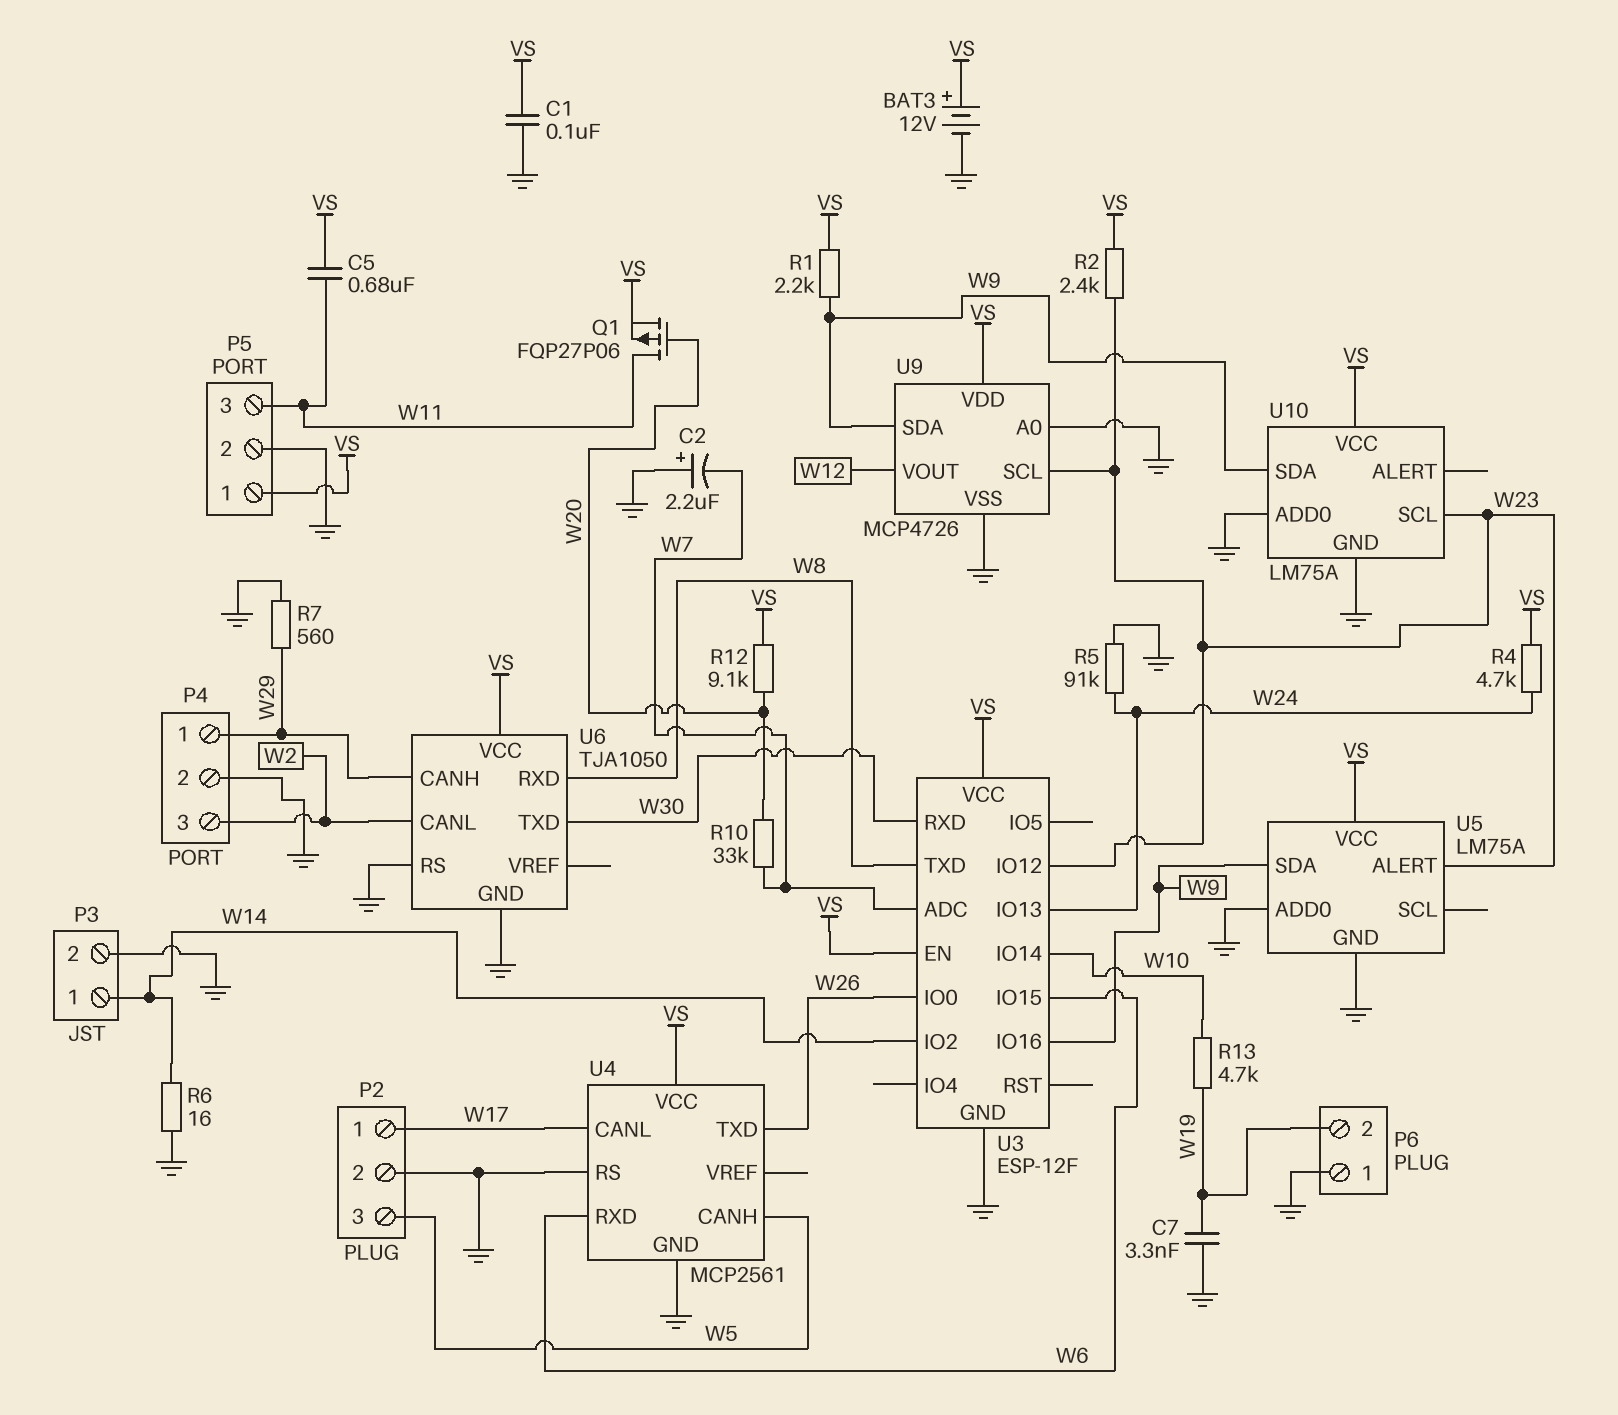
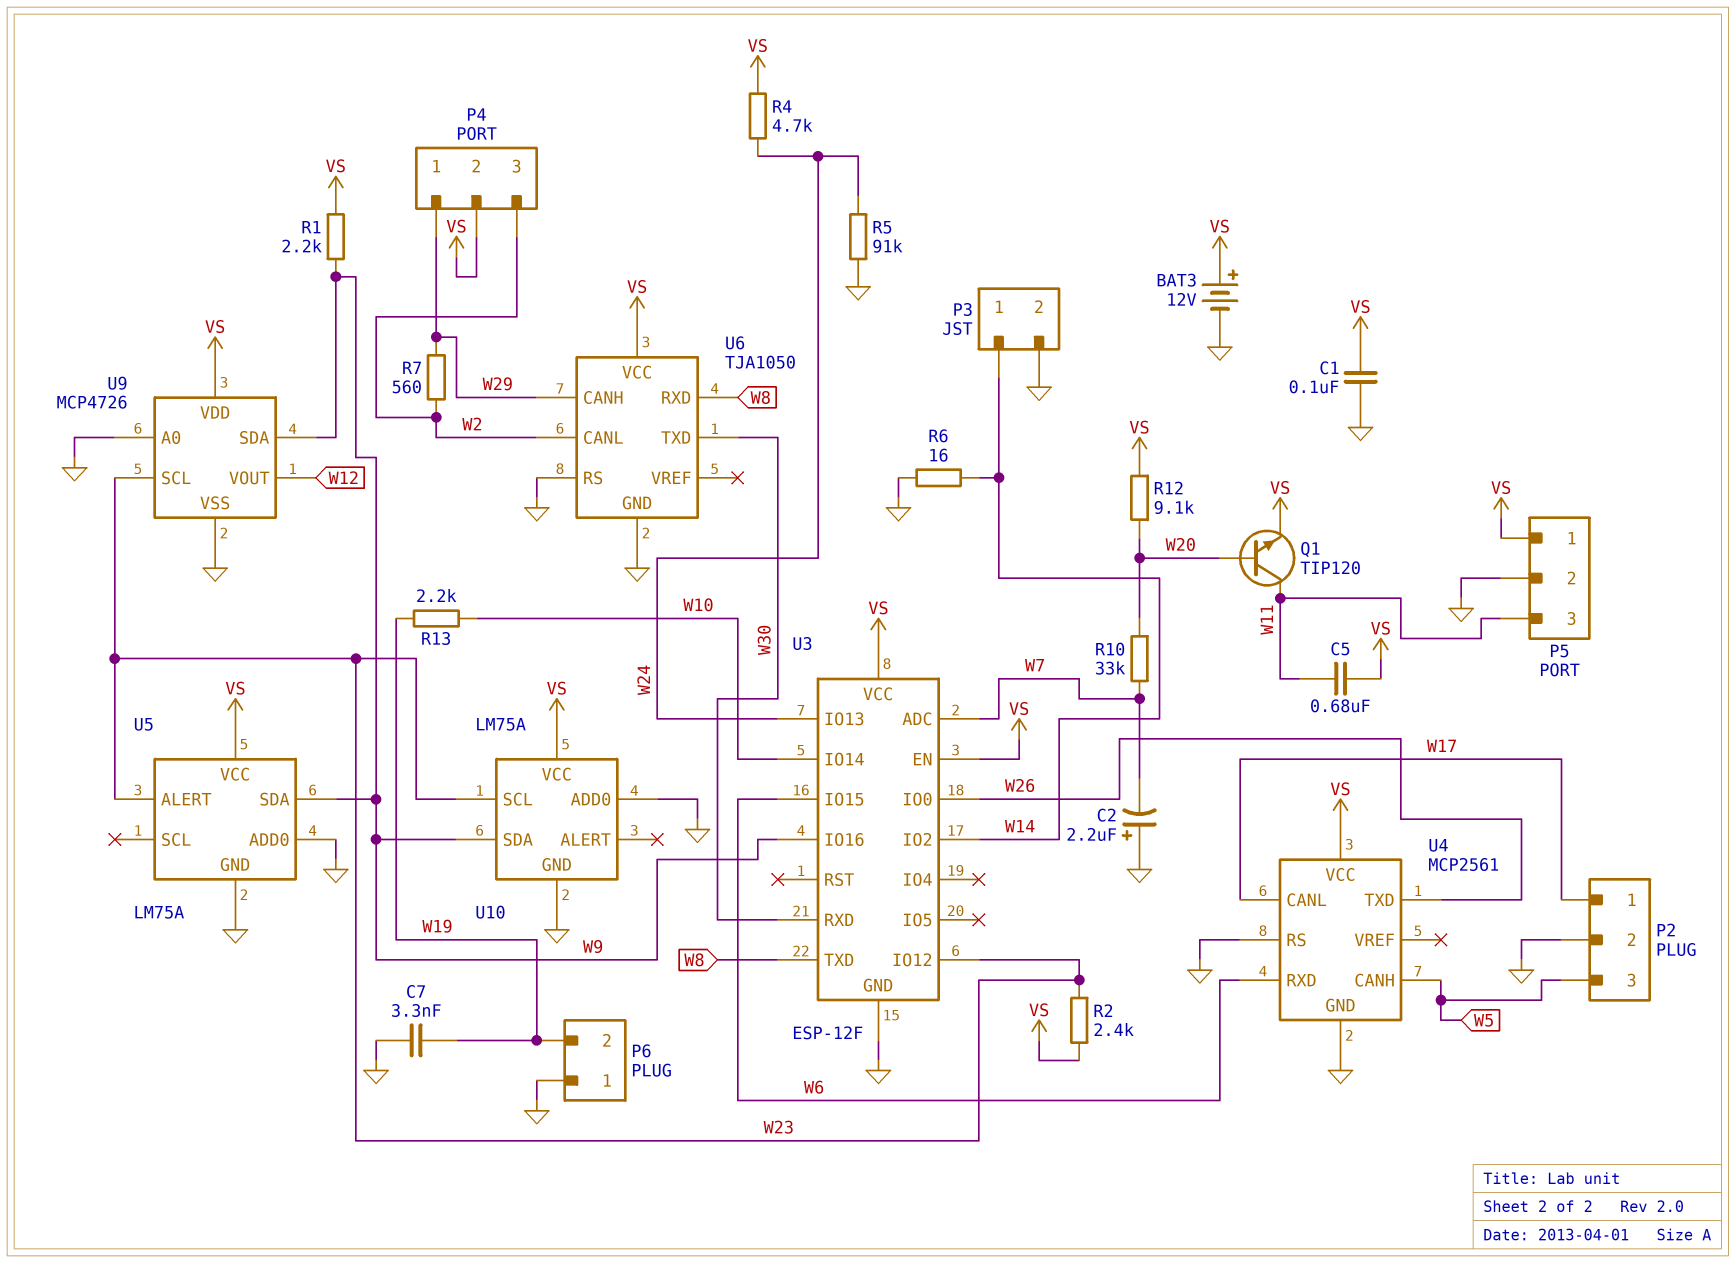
P4 pin 2: GND -> VS
Q1: PMOS FQP27P06 (G W20, D W11, S VS) -> NPN TIP120 (B W20, C W11, E VS)
R7: 560 (GND, W29) -> 560 (W2, W29)
R13: 4.7k (W10, W19) -> 2.2k (W10, W19)

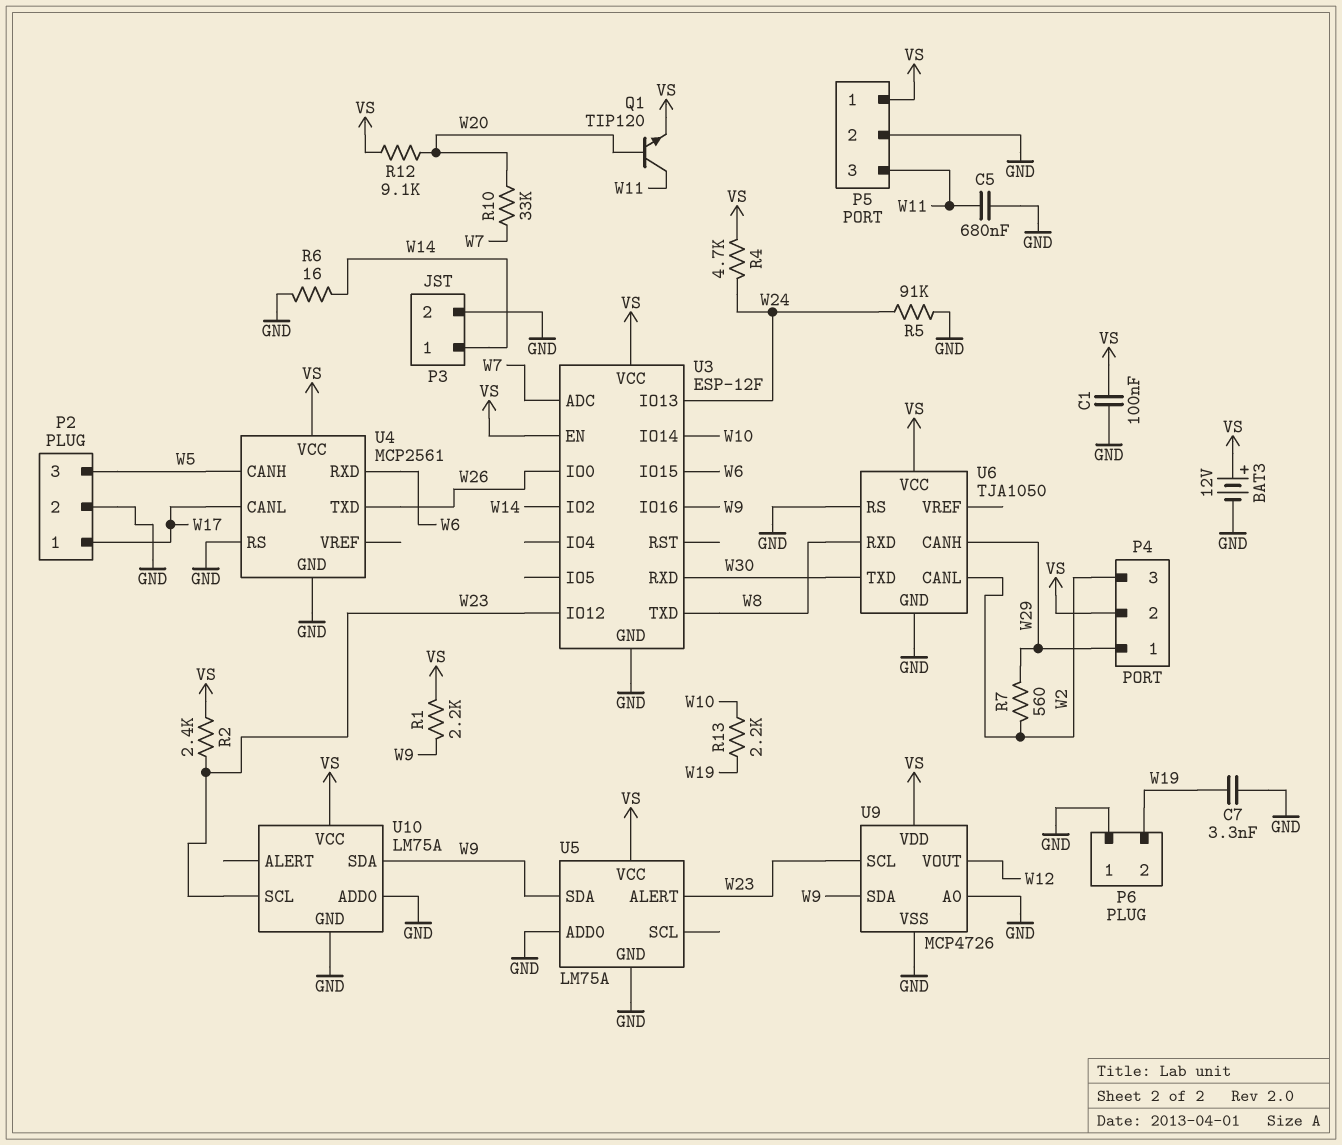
C2: 2.2uF (plus GND, minus W7) -> none
C5: 680nF (VS, W11) -> 680nF (GND, W11)

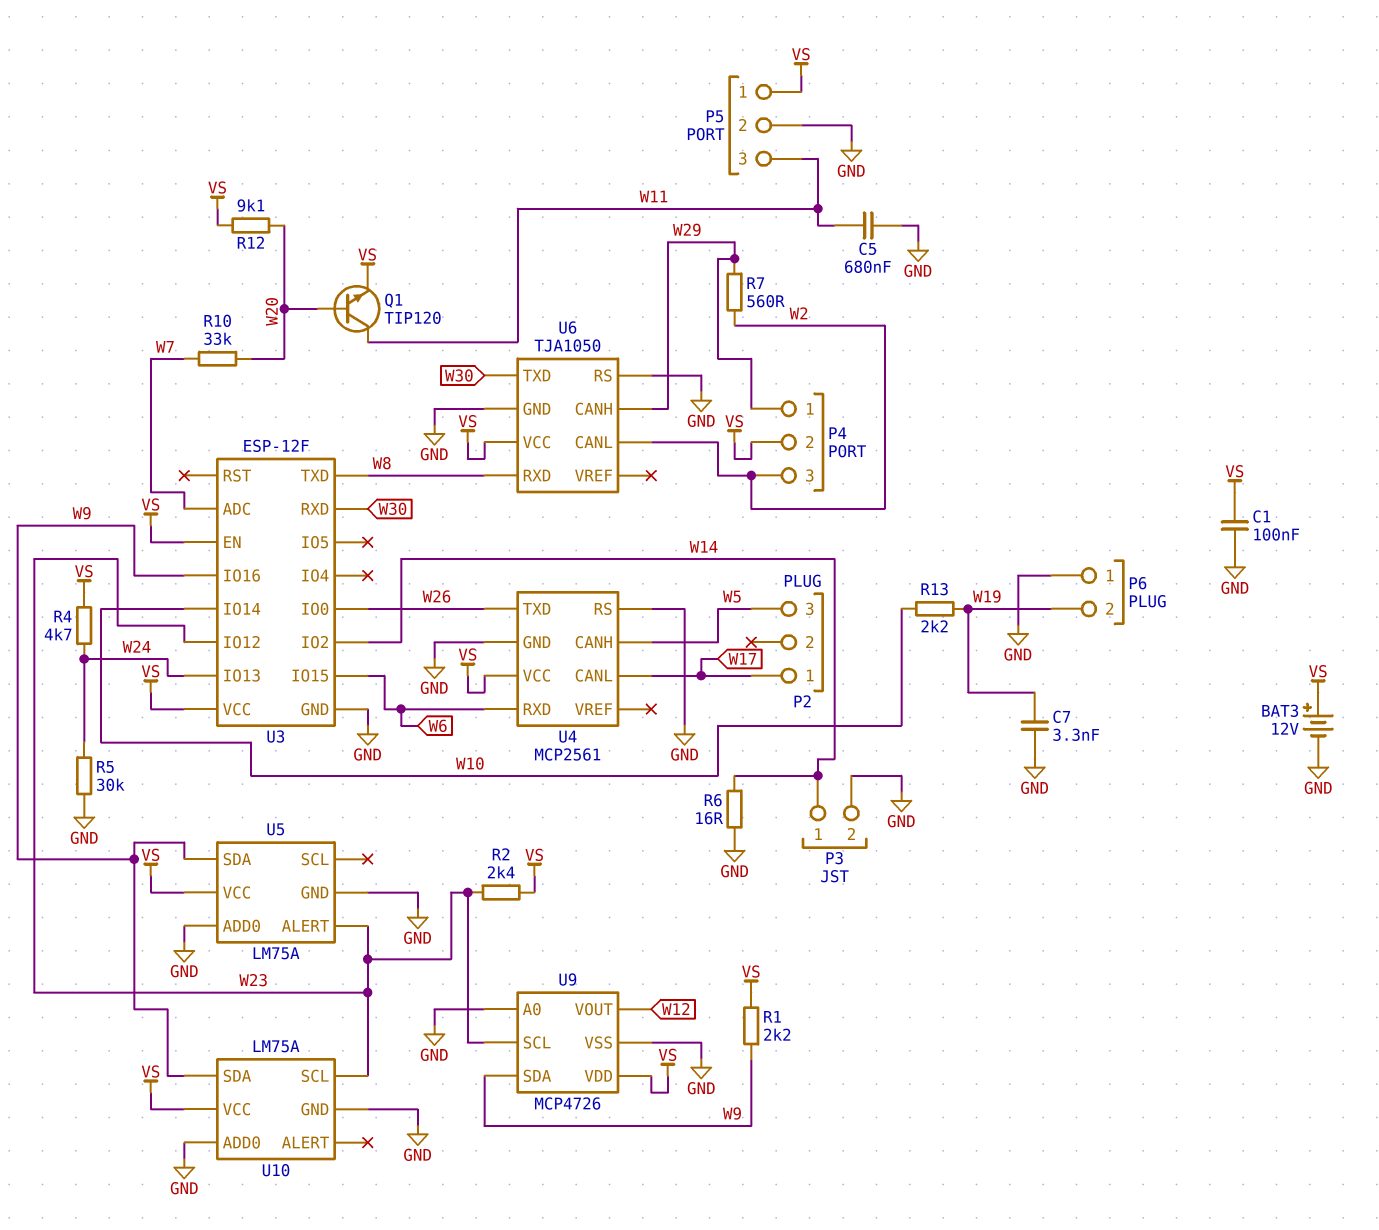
P2 pin 2: GND -> none
R5: 91k (GND, W24) -> 30k (GND, W24)

